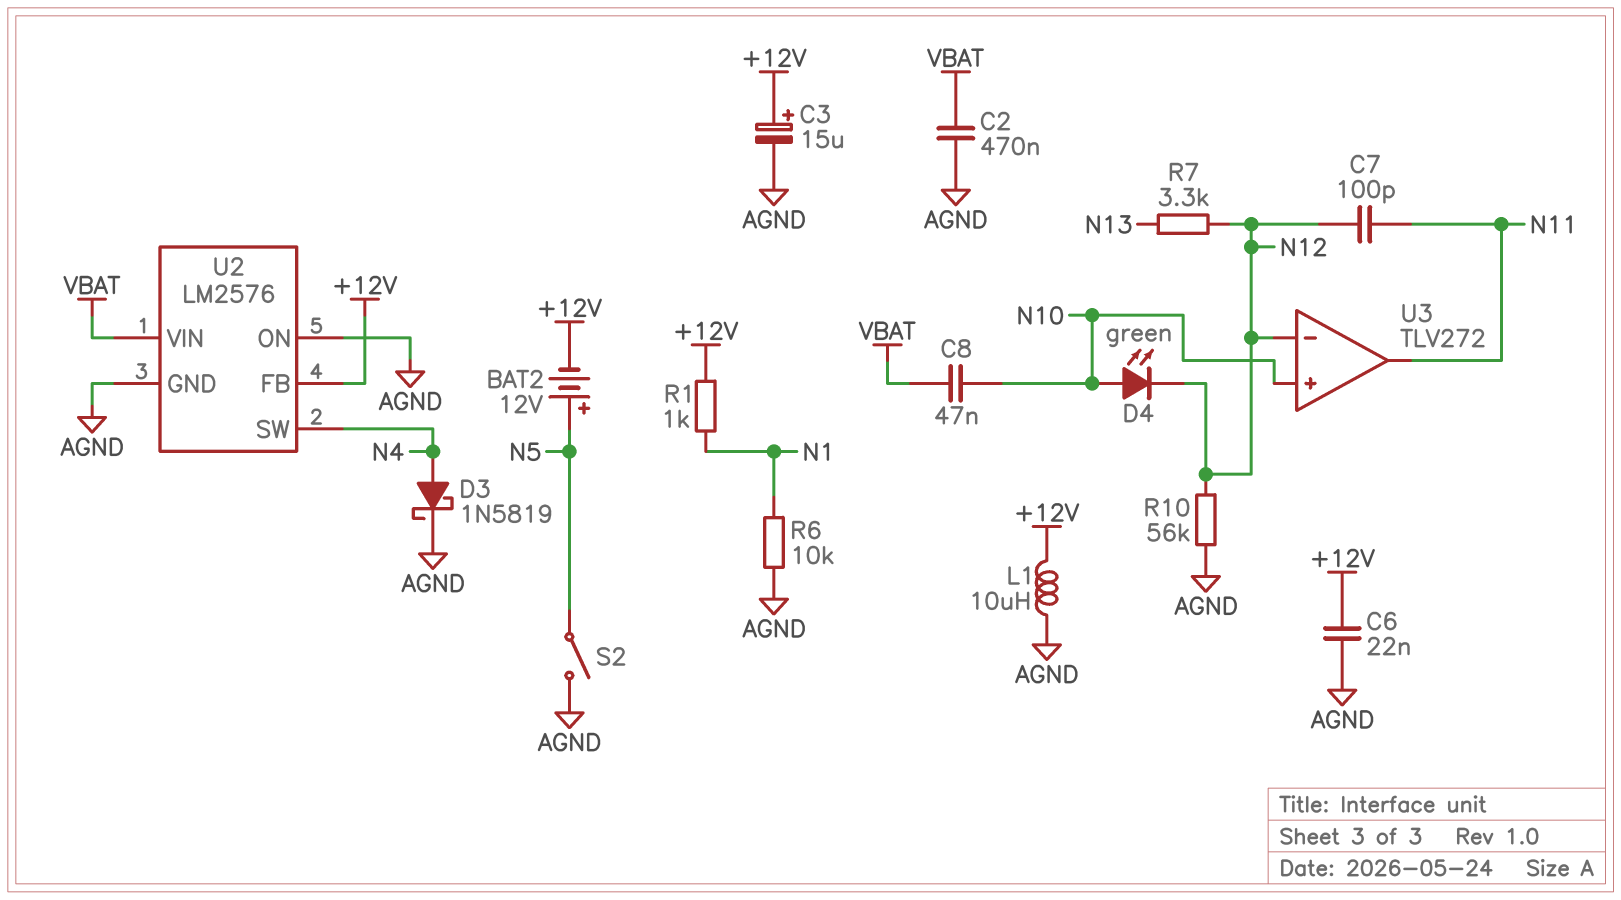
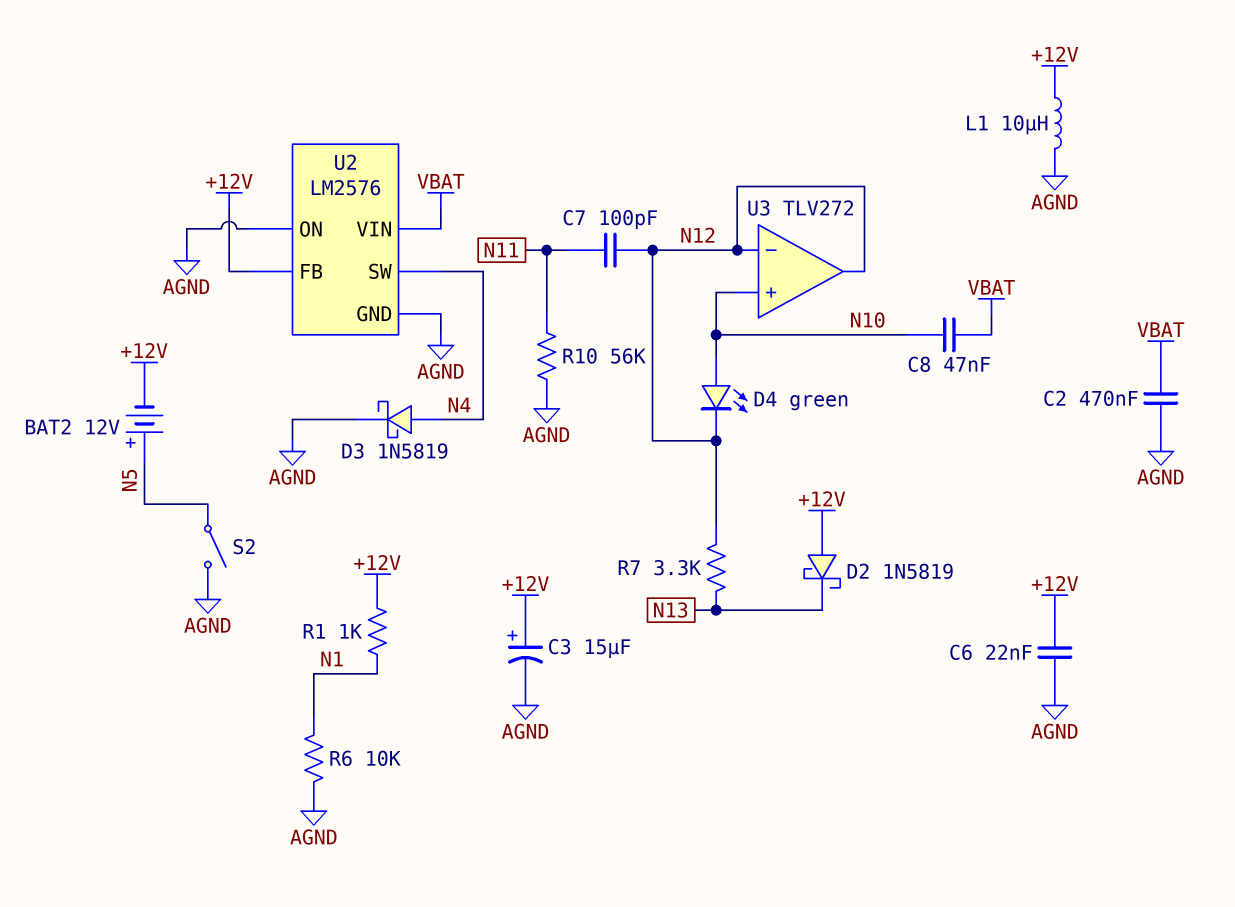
D2: none -> schottky 1N5819 (A +12V, K N13)
R10: 56k (AGND, N12) -> 56k (AGND, N11)
U3 pin out: N11 -> N12

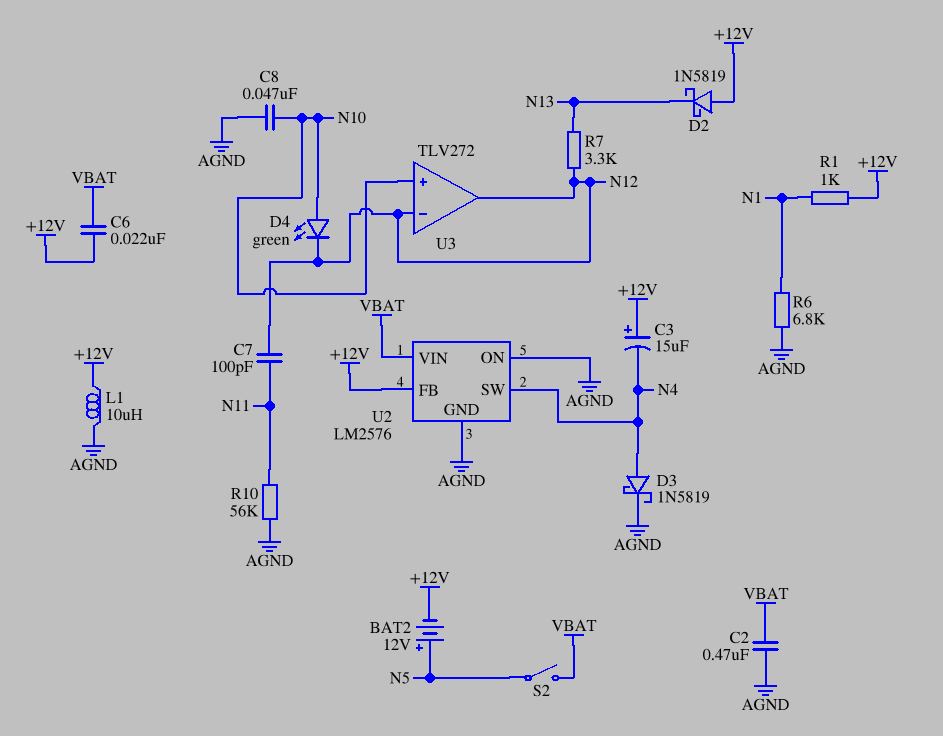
C3: 15uF (plus +12V, minus AGND) -> 15uF (plus +12V, minus N4)
C6: 22nF (+12V, AGND) -> 22nF (+12V, VBAT)
C8: 47nF (N10, VBAT) -> 47nF (AGND, N10)
R6: 10k (AGND, N1) -> 6.8k (AGND, N1)
S2: switch (AGND, N5) -> switch (N5, VBAT)

